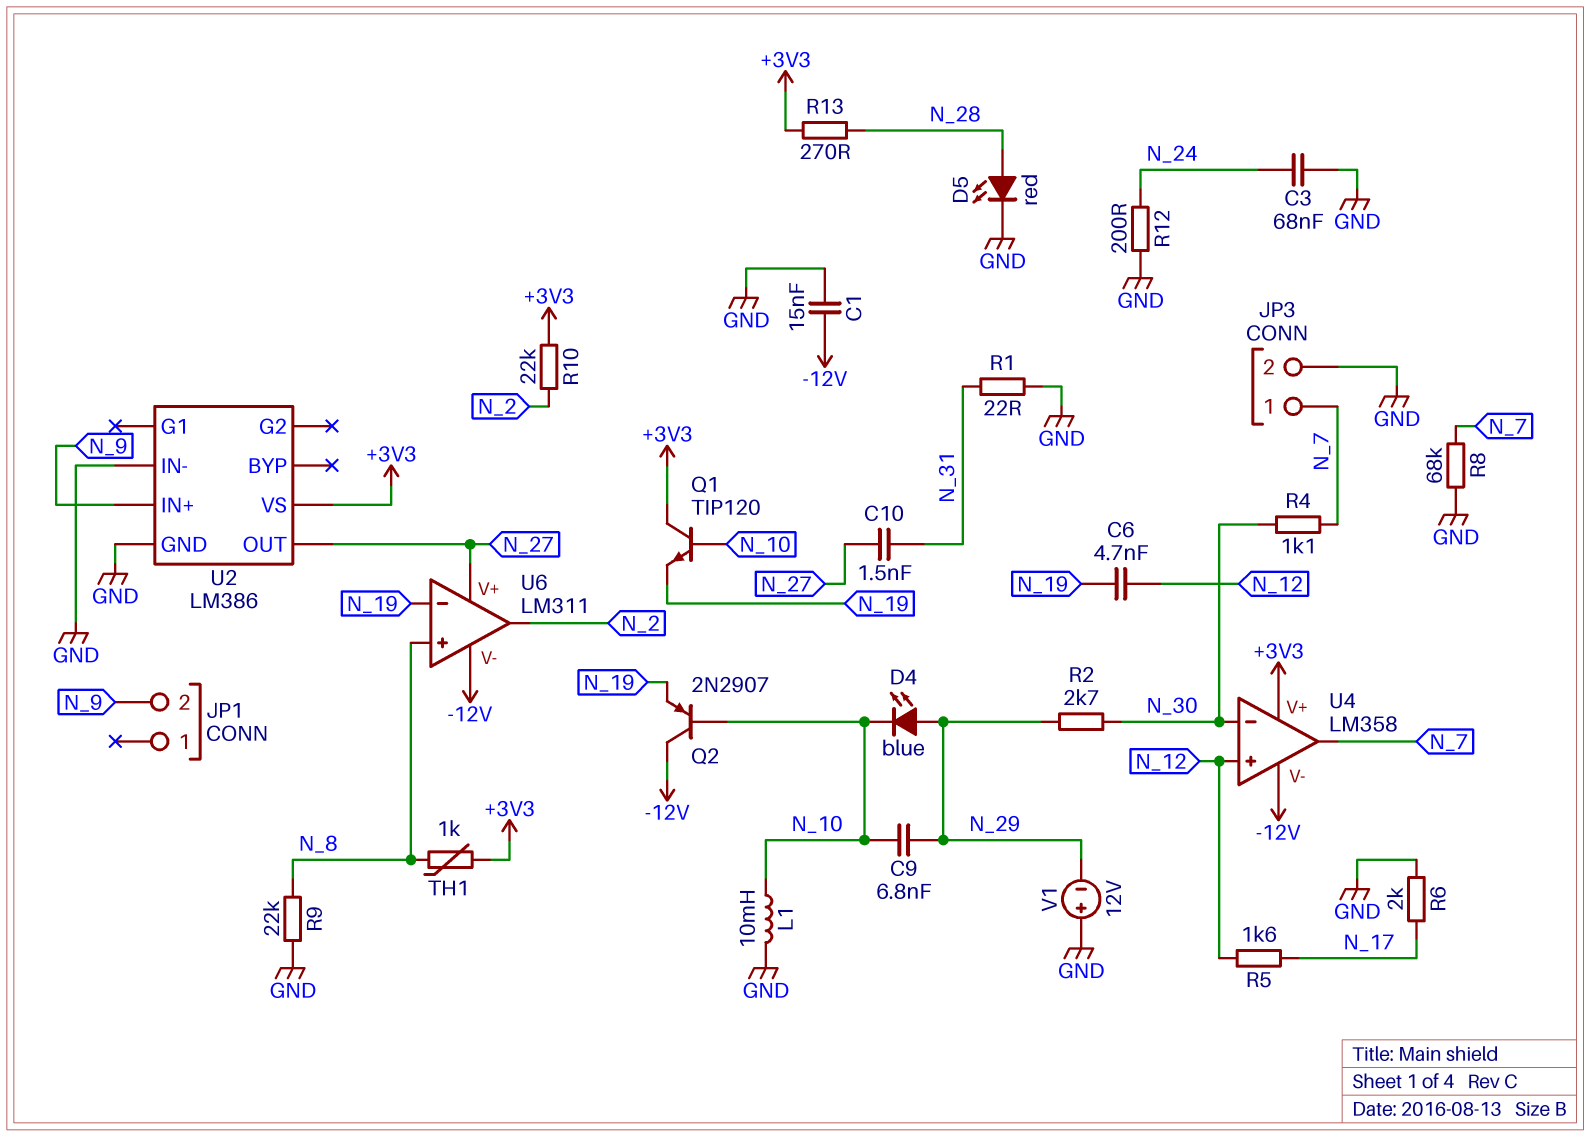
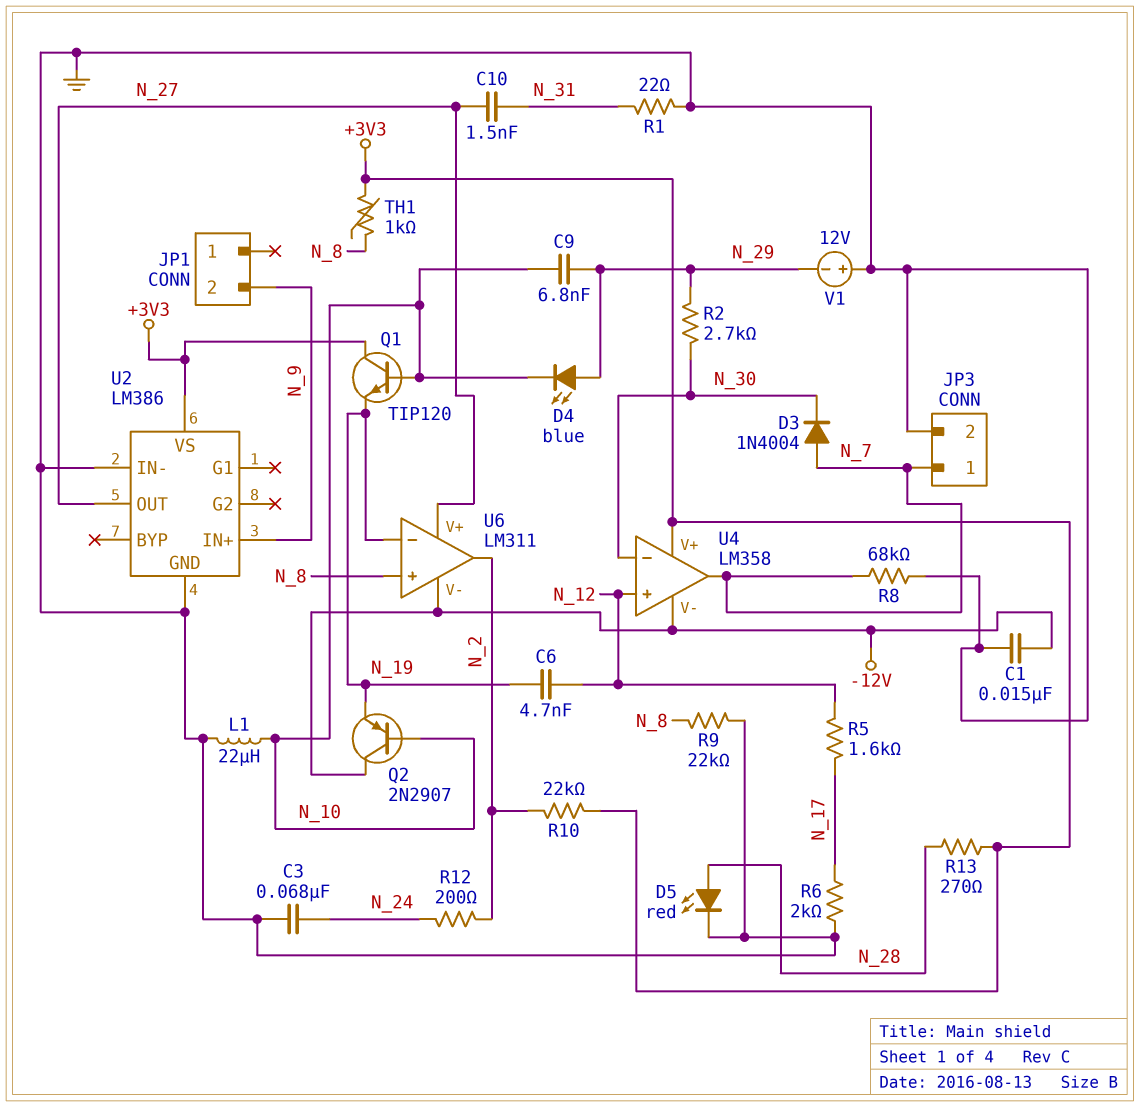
D3: none -> diode 1N4004 (A N_7, K N_30)
L1: 10mH (GND, N_10) -> 22uH (GND, N_10)
R4: 1.1k (N_7, N_30) -> none
R12: 200 (GND, N_24) -> 200 (N_2, N_24)

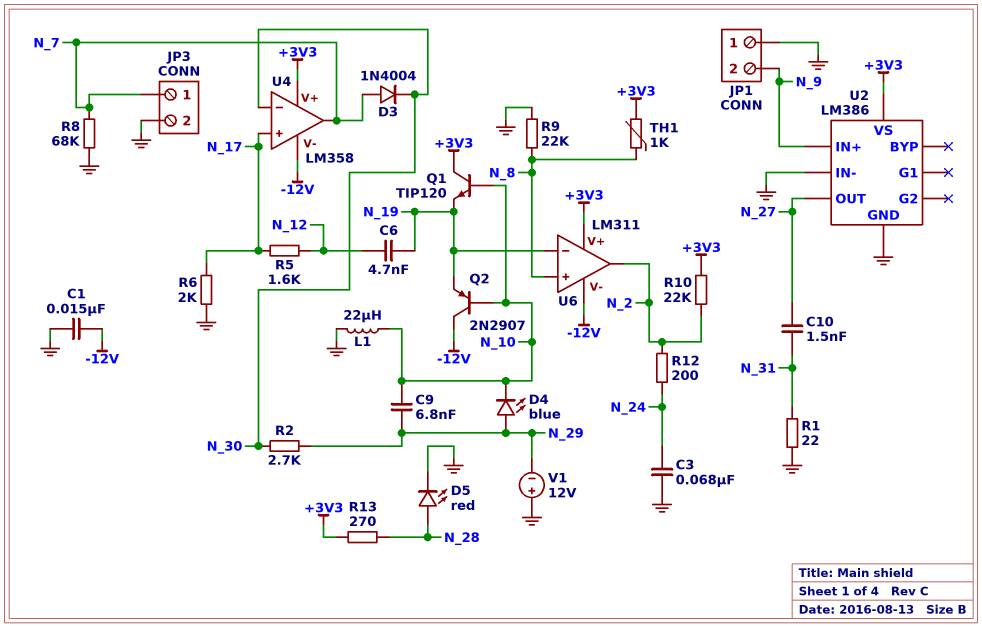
JP1 pin 1: none -> GND
U4 pin in+: N_12 -> N_17
U6 pin V+: N_27 -> +3V3

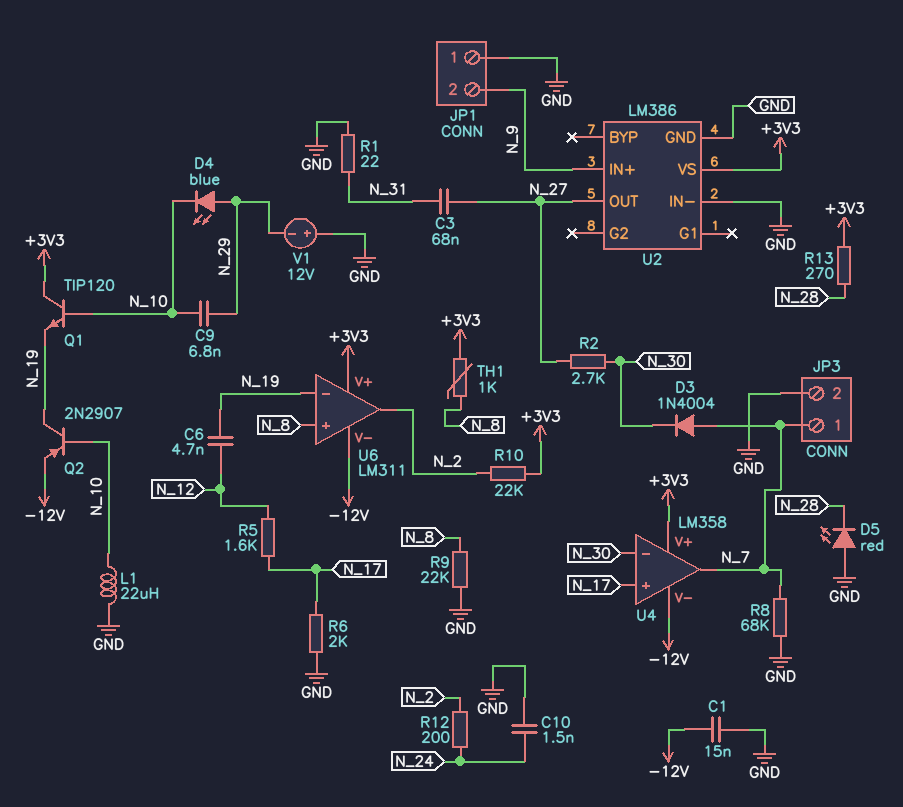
C3: 68nF (GND, N_24) -> 68nF (N_27, N_31)
C10: 1.5nF (N_27, N_31) -> 1.5nF (GND, N_24)
D5: LED red (A N_28, K GND) -> LED red (A GND, K N_28)
Q2: PNP 2N2907 (B N_10, C -12V, E N_19) -> PNP 2N2907 (B N_10, C N_19, E -12V)
R2: 2.7k (N_29, N_30) -> 2.7k (N_27, N_30)

